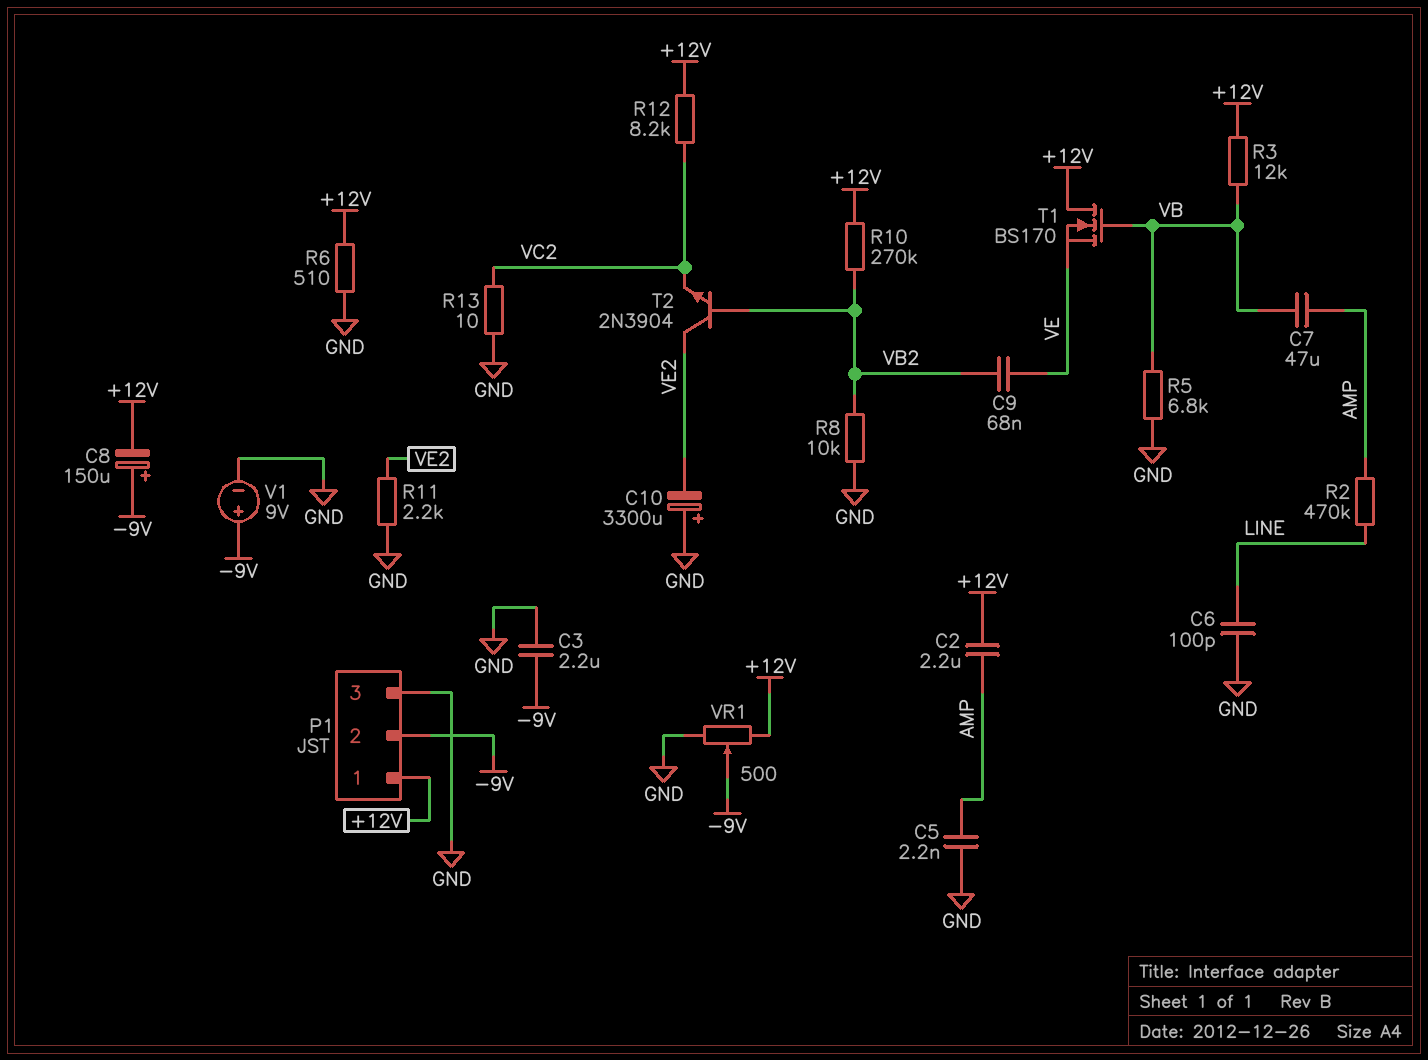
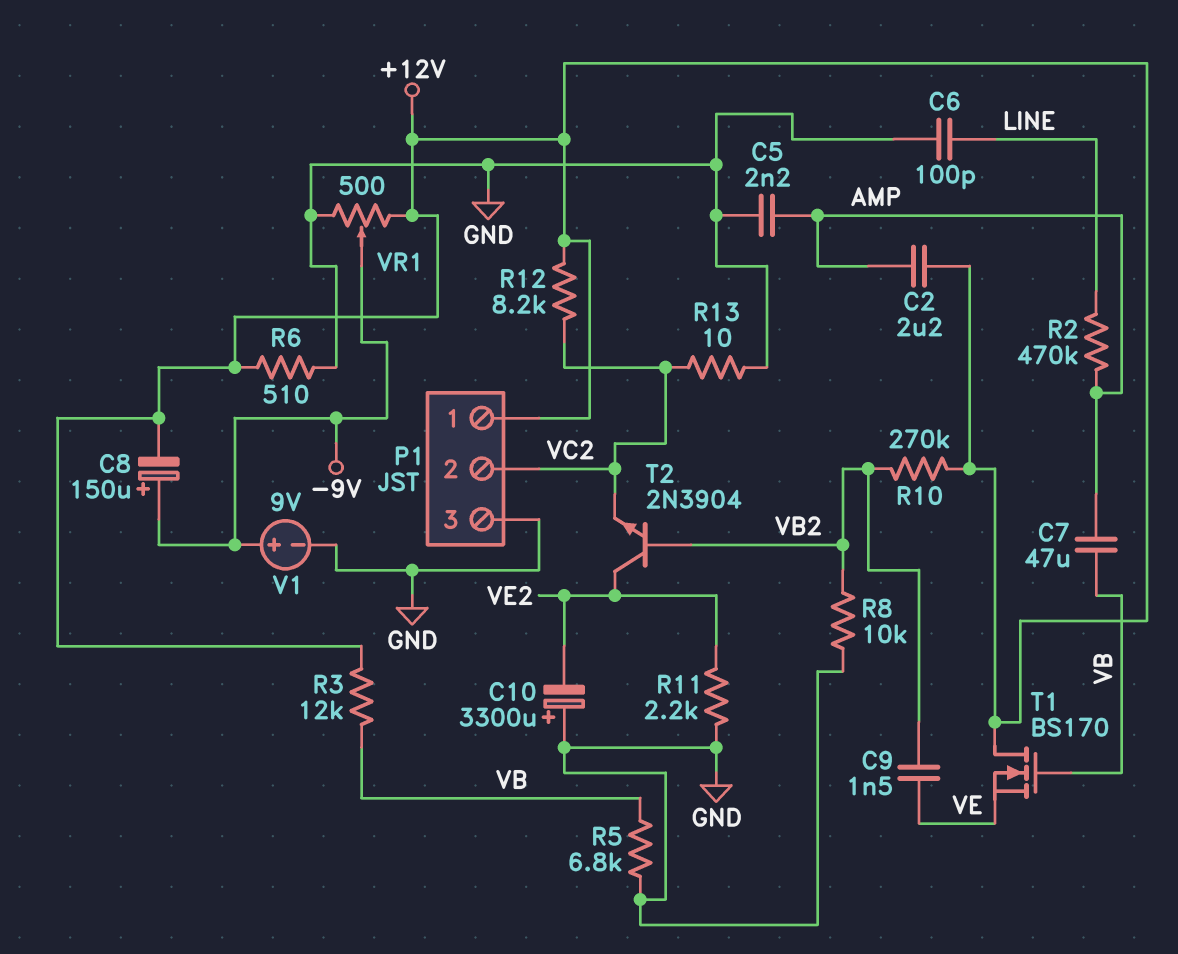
C3: 2.2uF (-9V, GND) -> none
C9: 68nF (VB2, VE) -> 1.5nF (VB2, VE)
P1 pin 2: -9V -> VC2

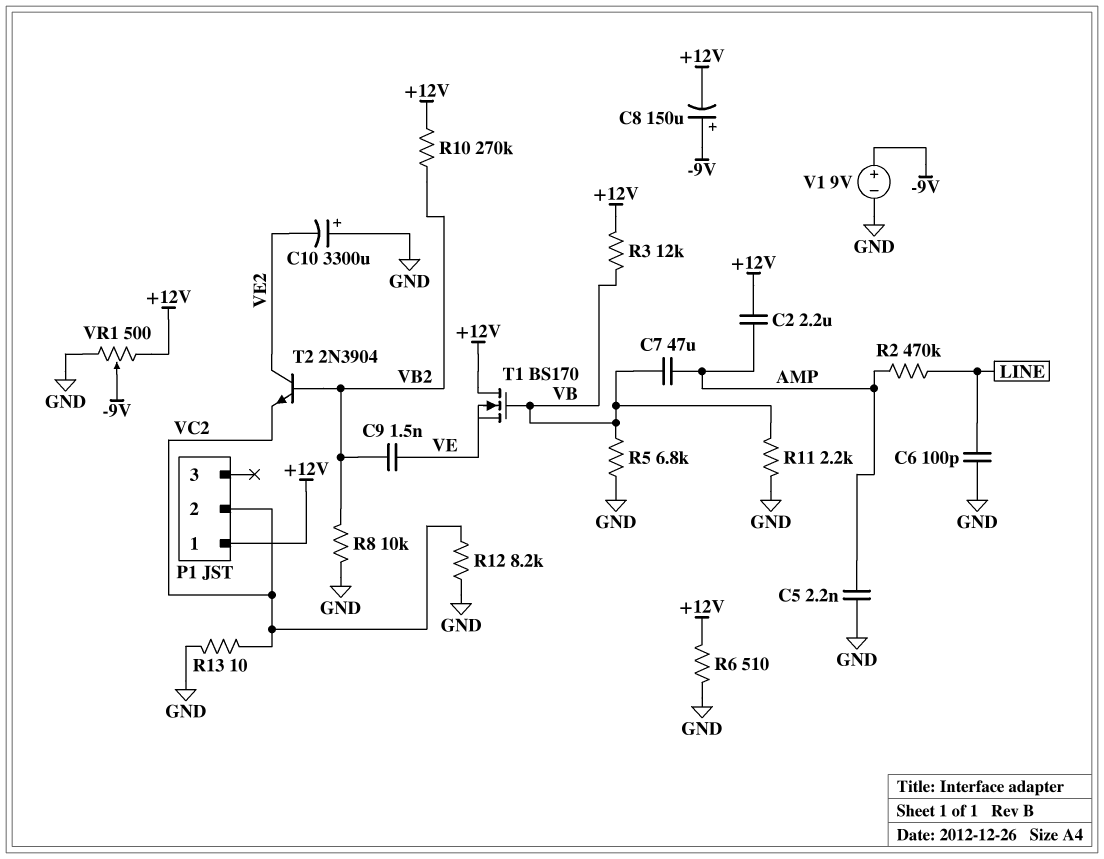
P1 pin 3: GND -> none
R11: 2.2k (GND, VE2) -> 2.2k (GND, VB)
R12: 8.2k (+12V, VC2) -> 8.2k (GND, VC2)

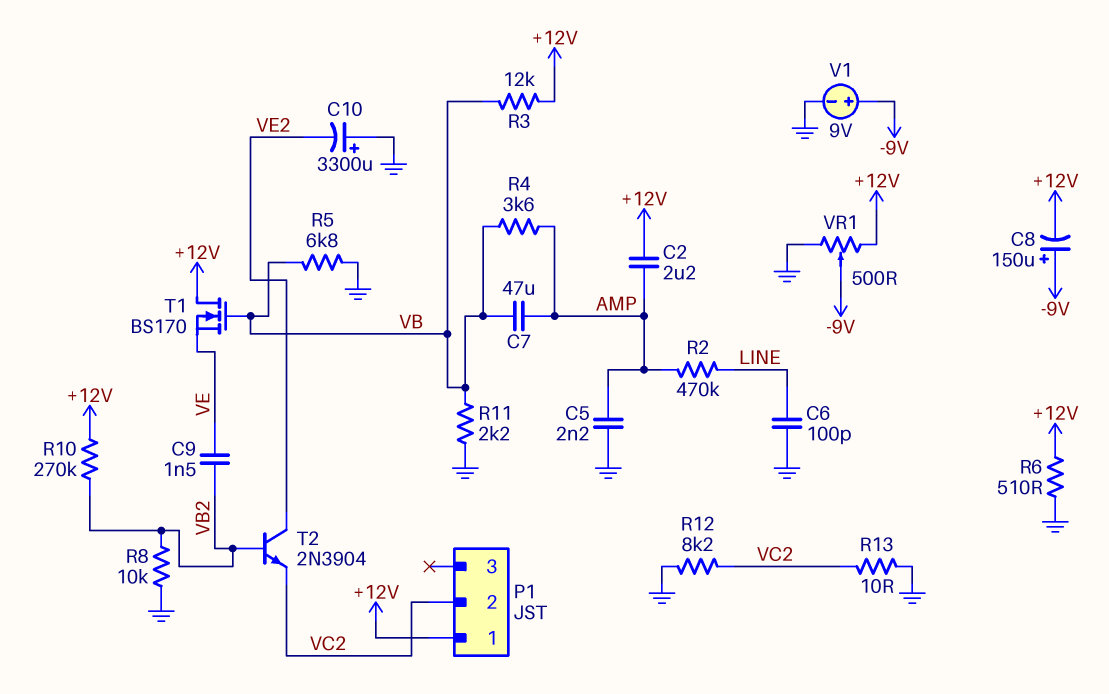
R4: none -> 3.6k (AMP, VB)

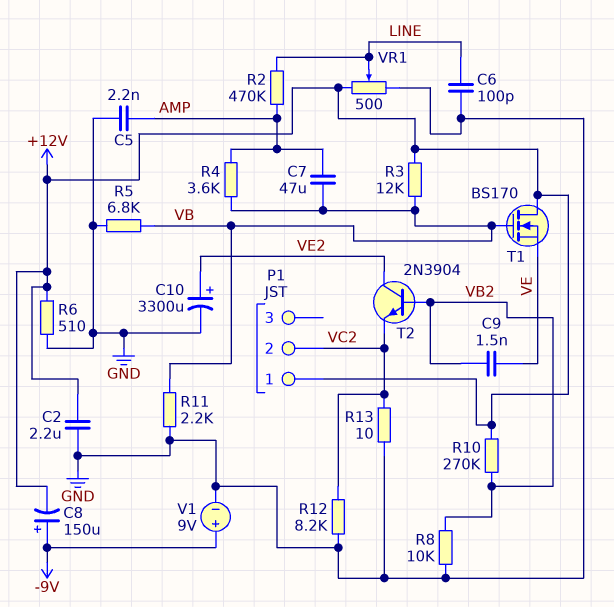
C2: 2.2uF (+12V, AMP) -> 2.2uF (+12V, GND)
C10: 3300uF (plus GND, minus VE2) -> 3300uF (plus VE2, minus GND)
VR1: 500 (+12V, GND, wiper -9V) -> 500 (+12V, GND, wiper LINE)

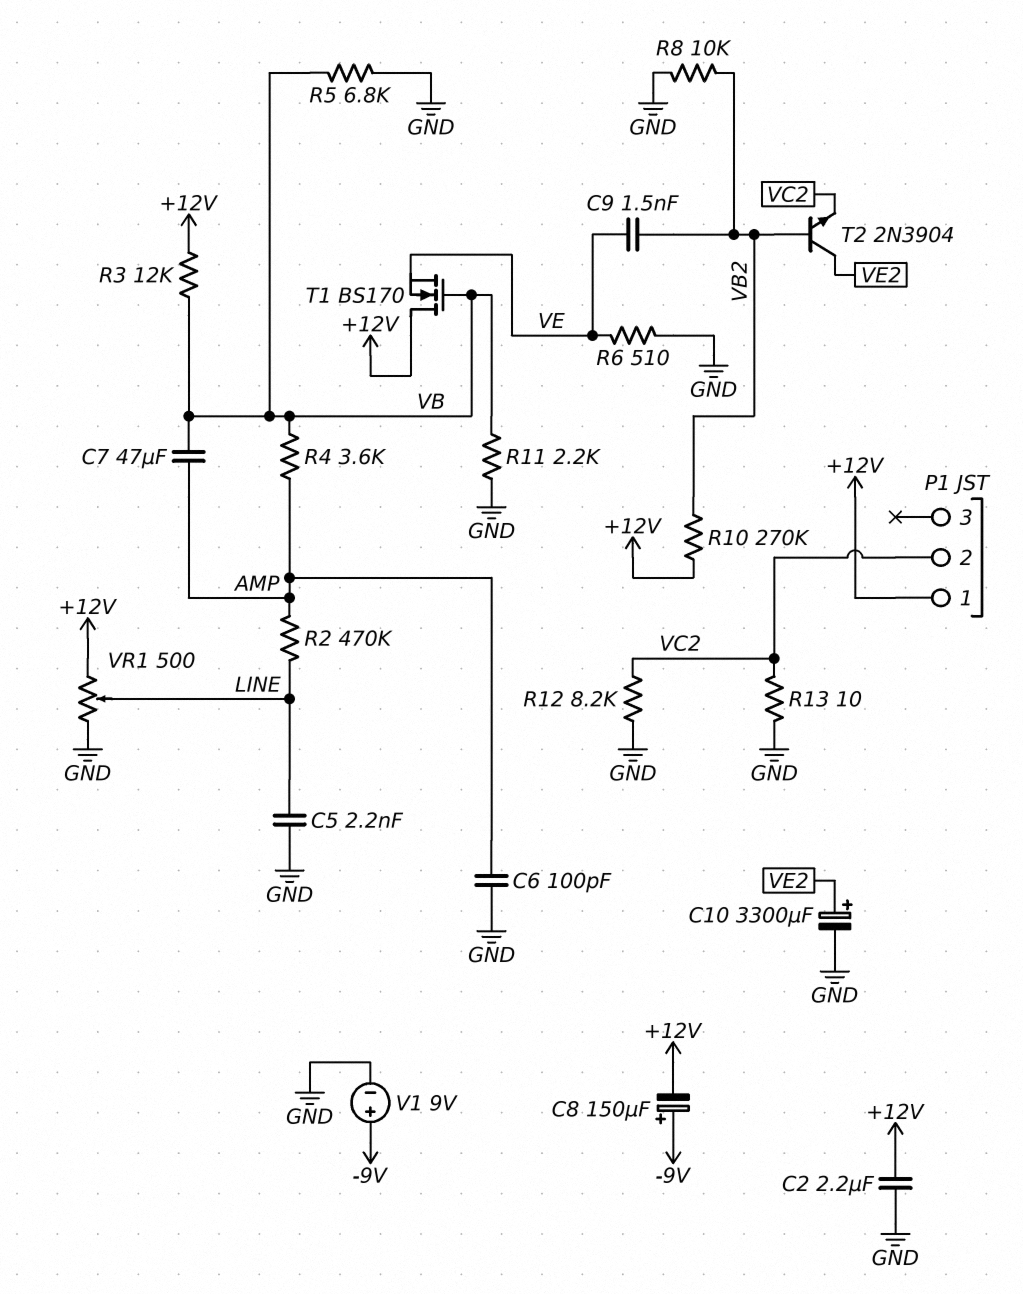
C5: 2.2nF (AMP, GND) -> 2.2nF (GND, LINE)
C6: 100pF (GND, LINE) -> 100pF (AMP, GND)
R6: 510 (+12V, GND) -> 510 (GND, VE)

